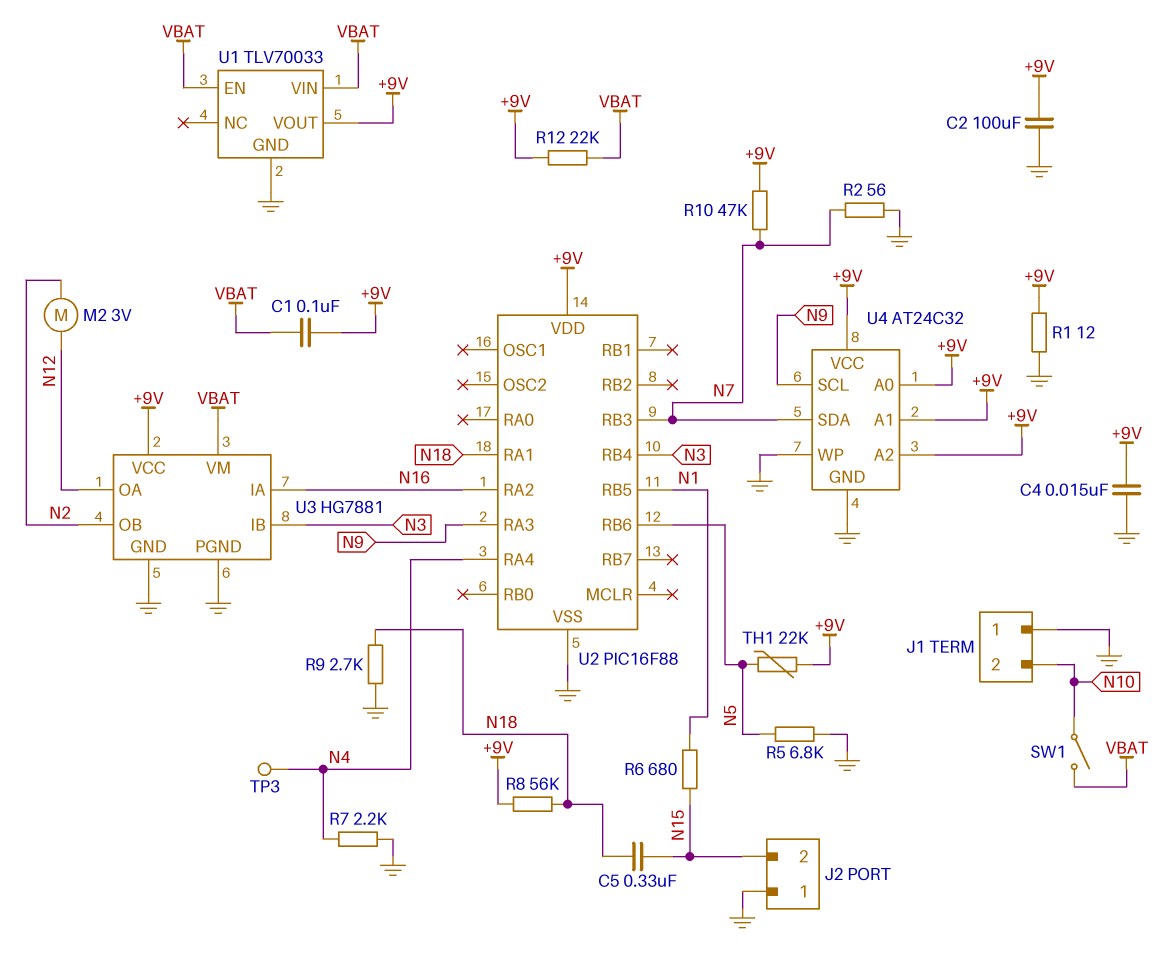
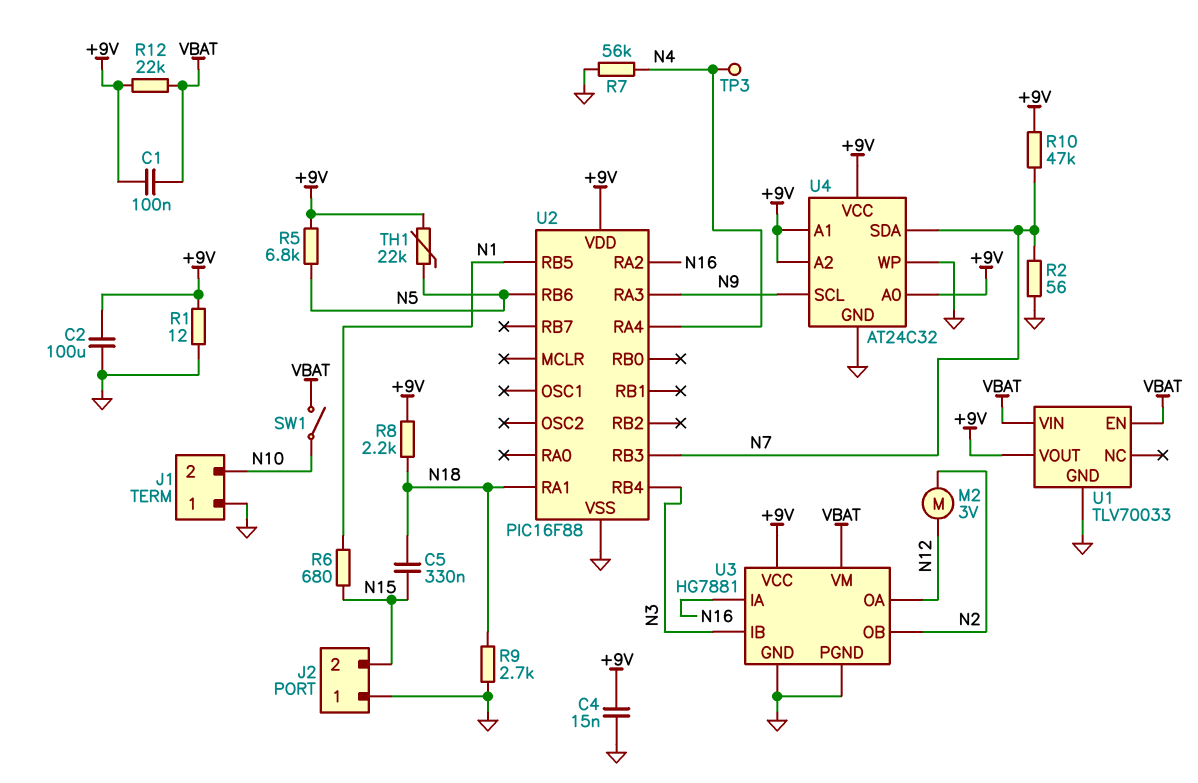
R5: 6.8k (GND, N5) -> 6.8k (+9V, N5)
R7: 2.2k (GND, N4) -> 56k (GND, N4)
R8: 56k (+9V, N18) -> 2.2k (+9V, N18)

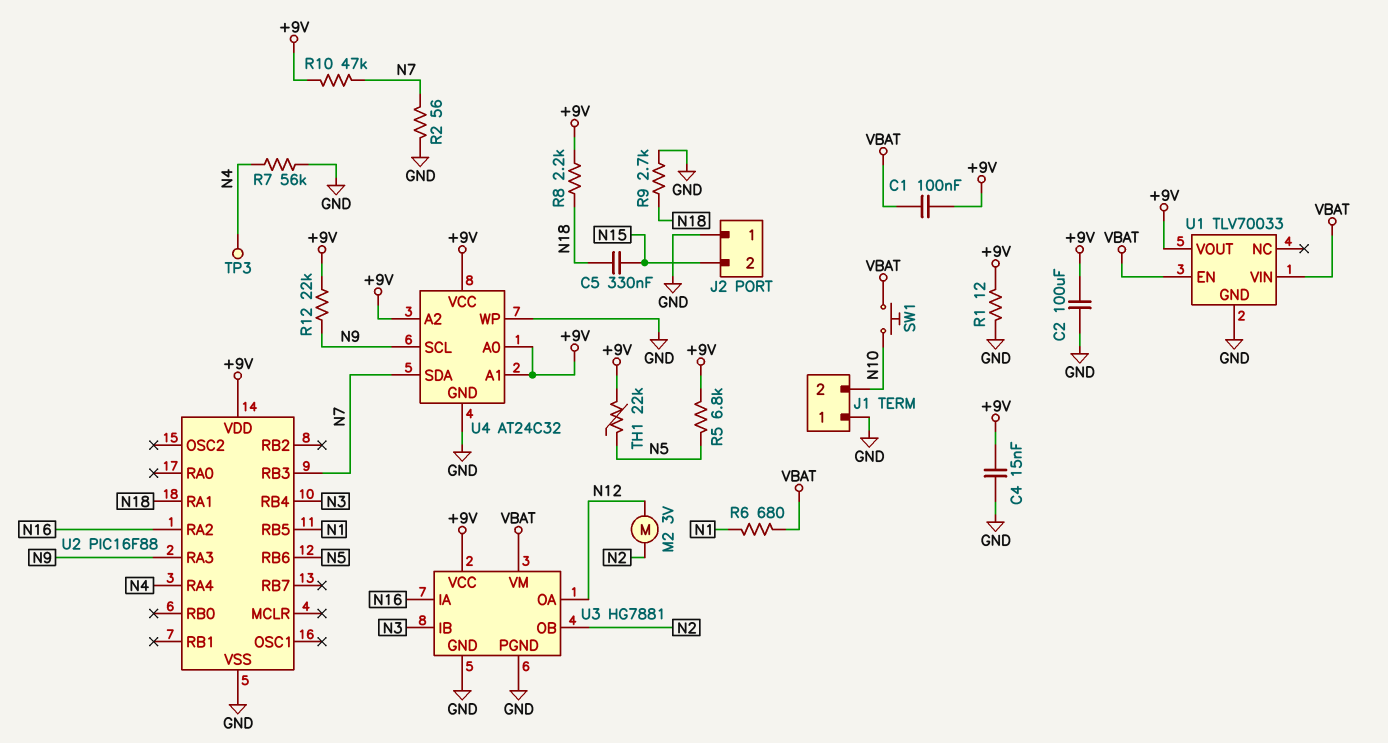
R6: 680 (N1, N15) -> 680 (N1, VBAT)
R12: 22k (+9V, VBAT) -> 22k (+9V, N9)
SW1: switch (N10, VBAT) -> button (N10, VBAT)

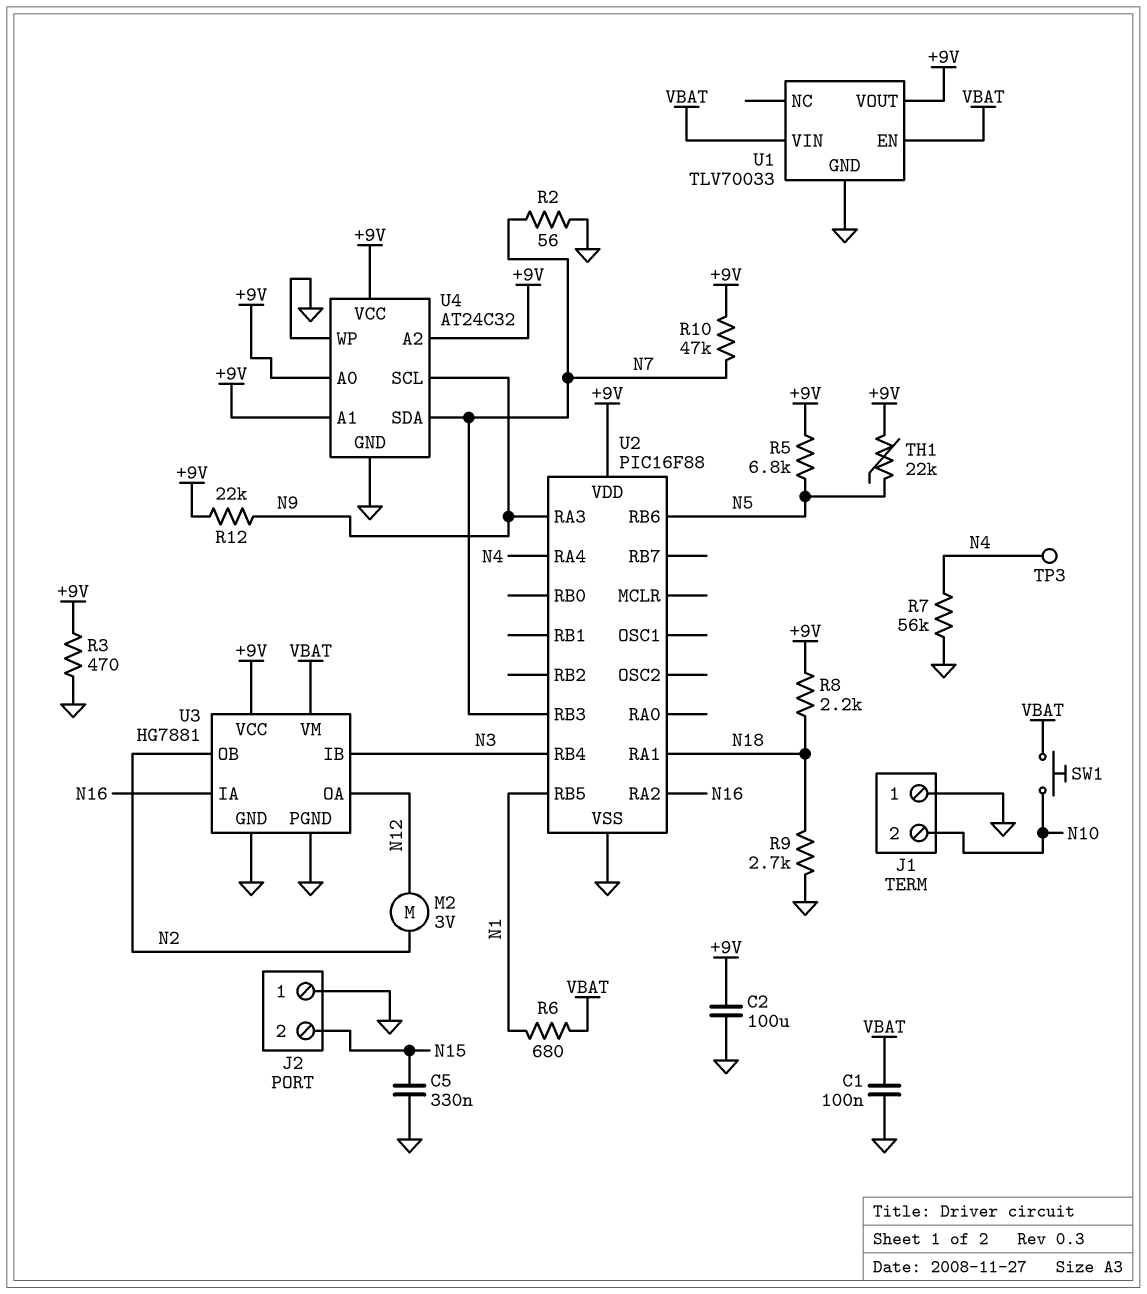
C1: 100nF (+9V, VBAT) -> 100nF (GND, VBAT)
C4: 15nF (+9V, GND) -> none
C5: 330nF (N15, N18) -> 330nF (GND, N15)
R1: 12 (+9V, GND) -> none
R3: none -> 470 (+9V, GND)

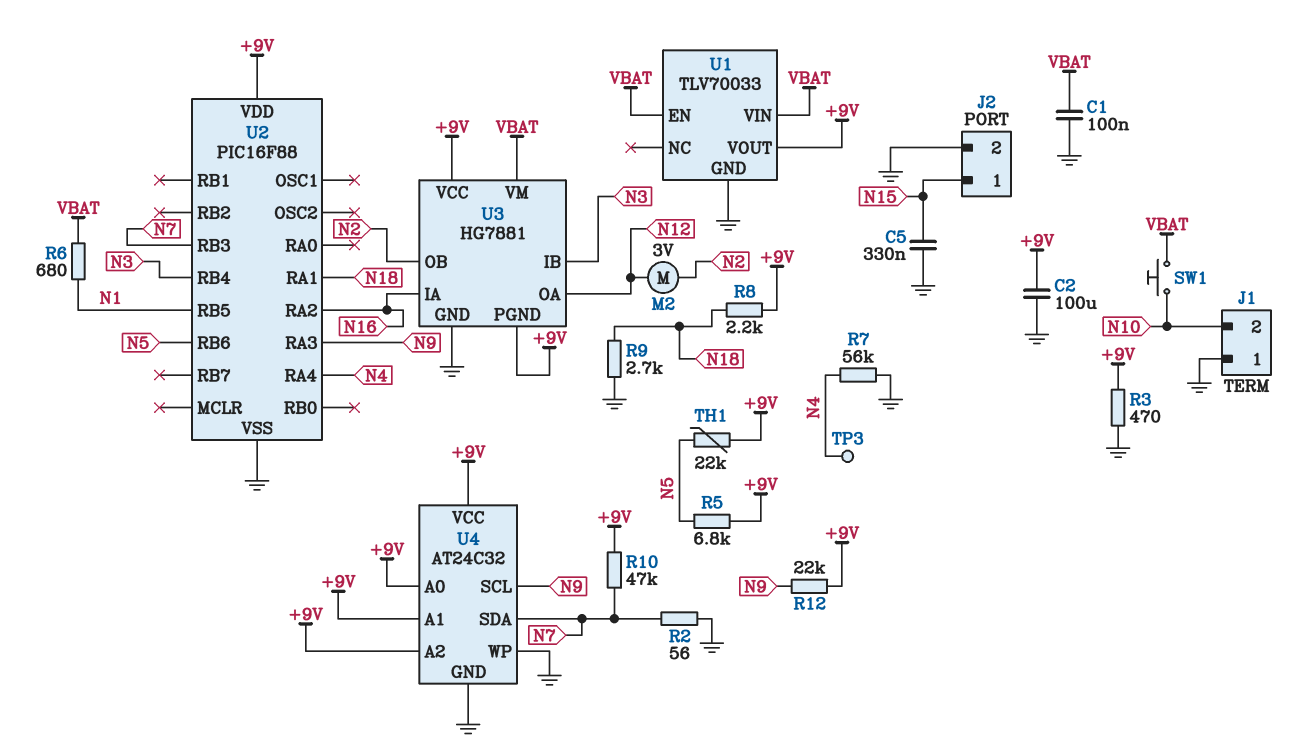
J2 pin 1: GND -> N15
J2 pin 2: N15 -> GND
U3 pin PGND: GND -> +9V

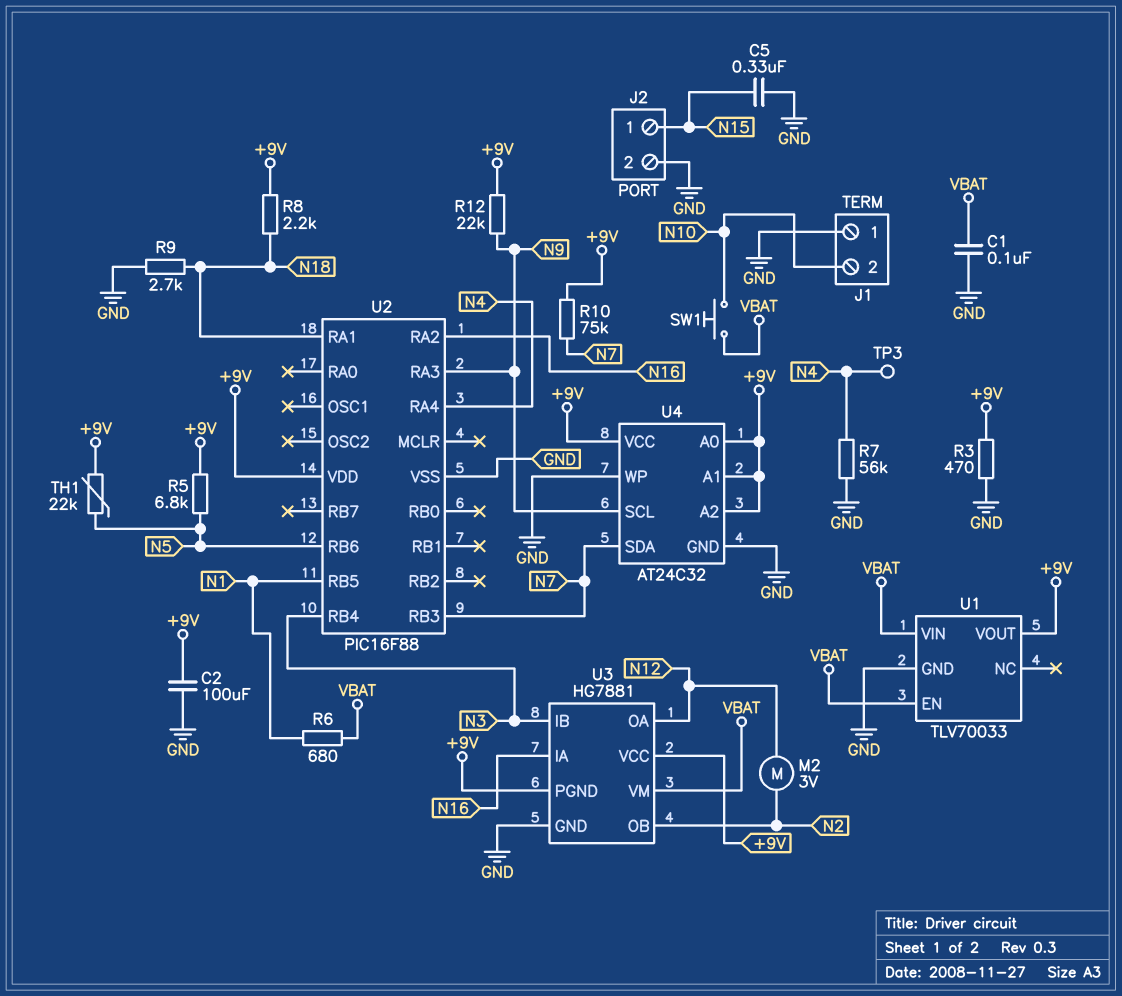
R2: 56 (GND, N7) -> none
R10: 47k (+9V, N7) -> 75k (+9V, N7)

